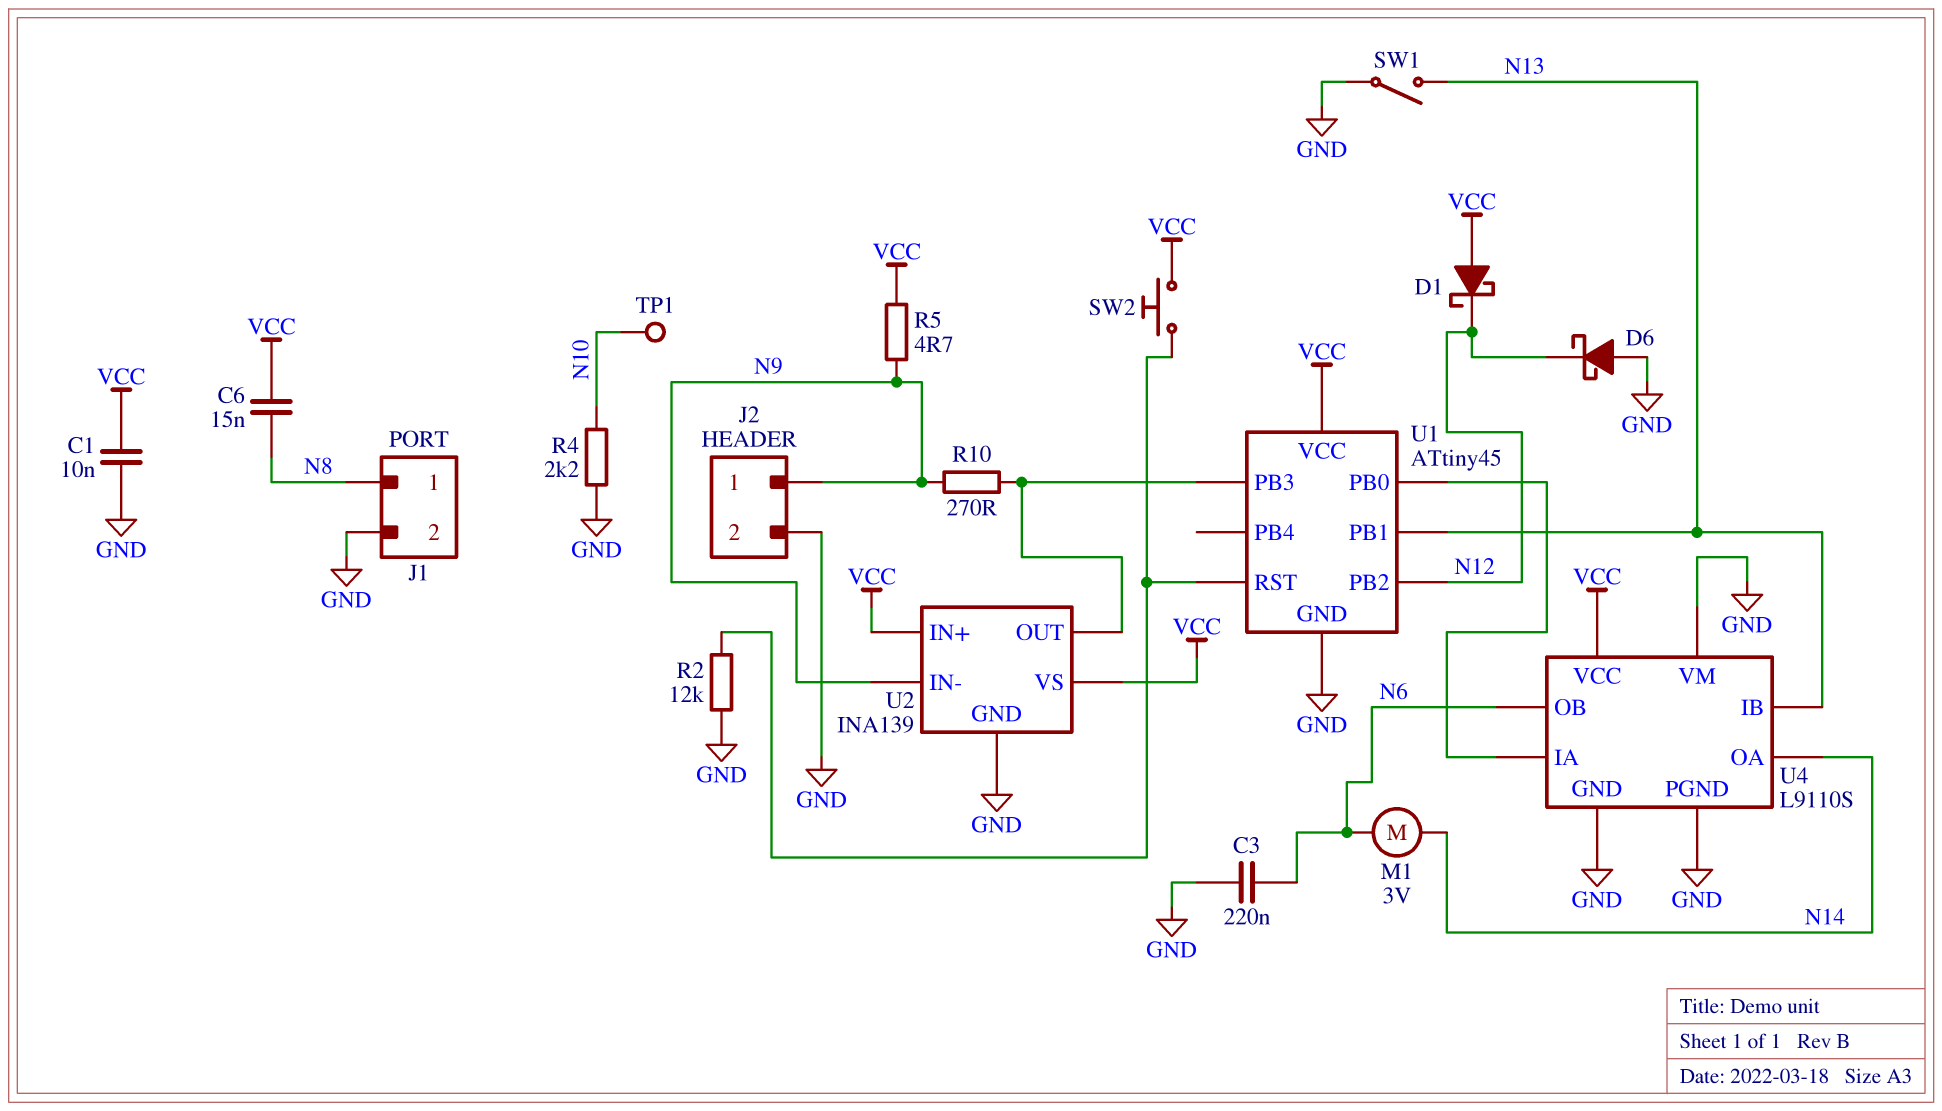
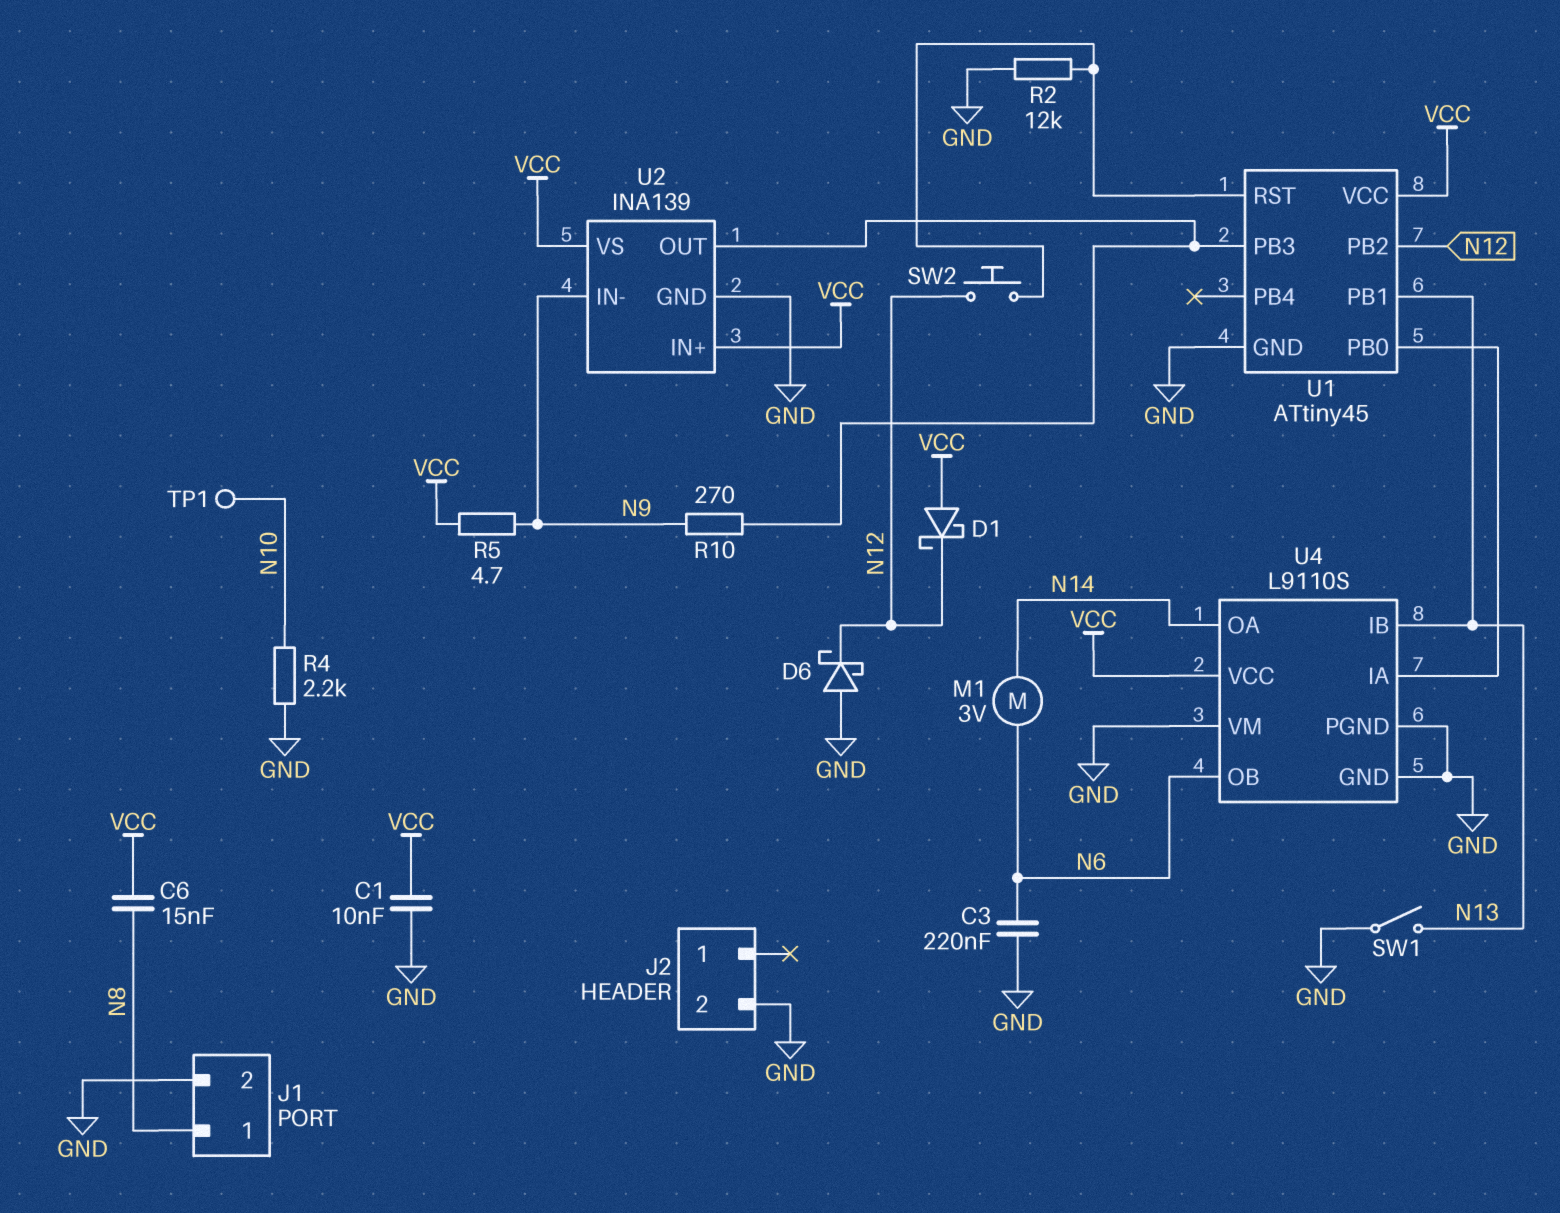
J2 pin 1: N9 -> none
SW2: button (U1/RST, VCC) -> button (N12, U1/RST)

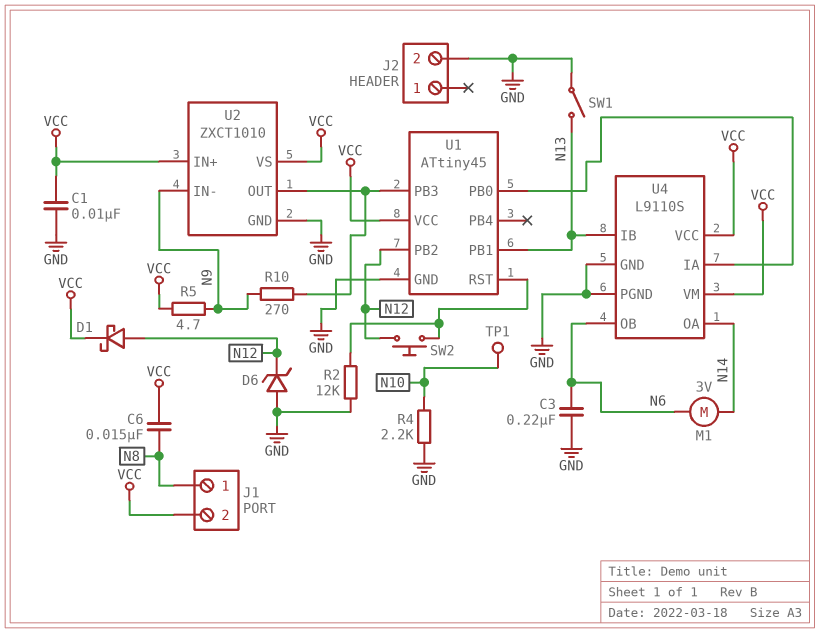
D1: schottky (A VCC, K N12) -> schottky (A N12, K VCC)
D6: schottky (A GND, K N12) -> zener (A GND, K N12)
J1 pin 2: GND -> VCC
U2: INA139 -> ZXCT1010
U4 pin VM: GND -> VCC

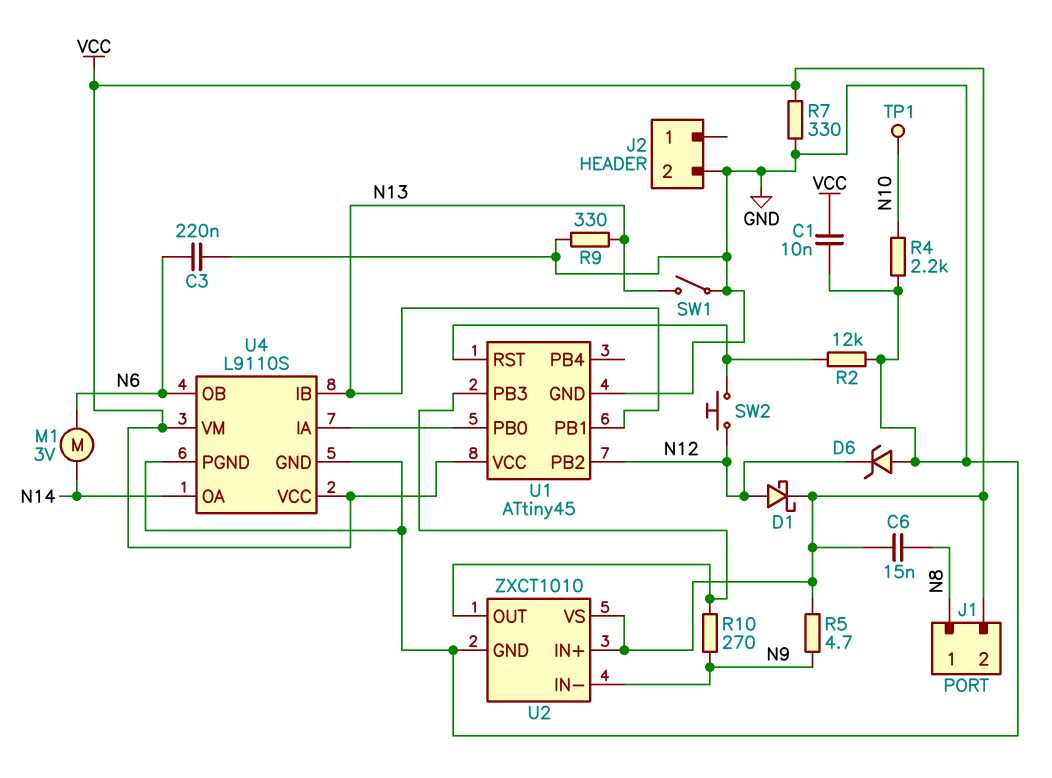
R7: none -> 330 (GND, VCC)
R9: none -> 330 (GND, N13)

